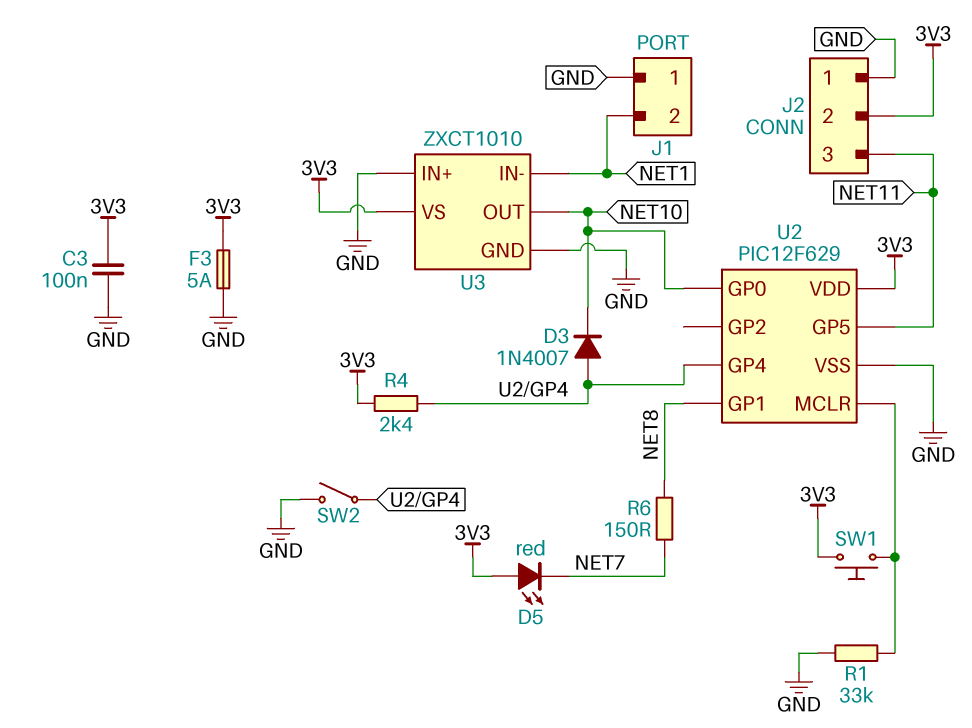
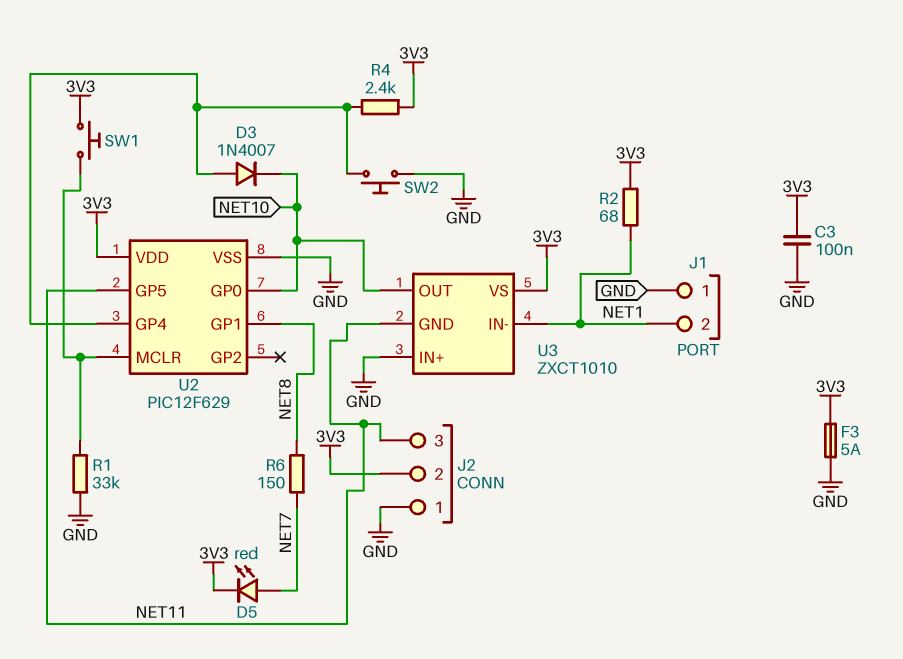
D5: LED red (A 3V3, K NET7) -> LED red (A NET7, K 3V3)
R2: none -> 68 (3V3, NET1)
SW2: switch (GND, U2/GP4) -> button (GND, U2/GP4)
U3 pin GND: GND -> NET11

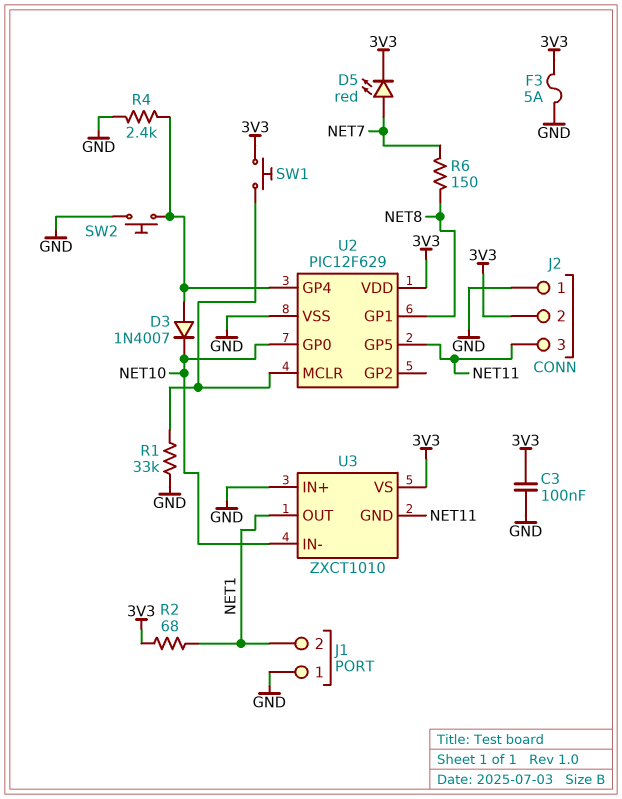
R4: 2.4k (3V3, U2/GP4) -> 2.4k (GND, U2/GP4)
U3 pin IN-: NET1 -> NET10
U3 pin OUT: NET10 -> NET1

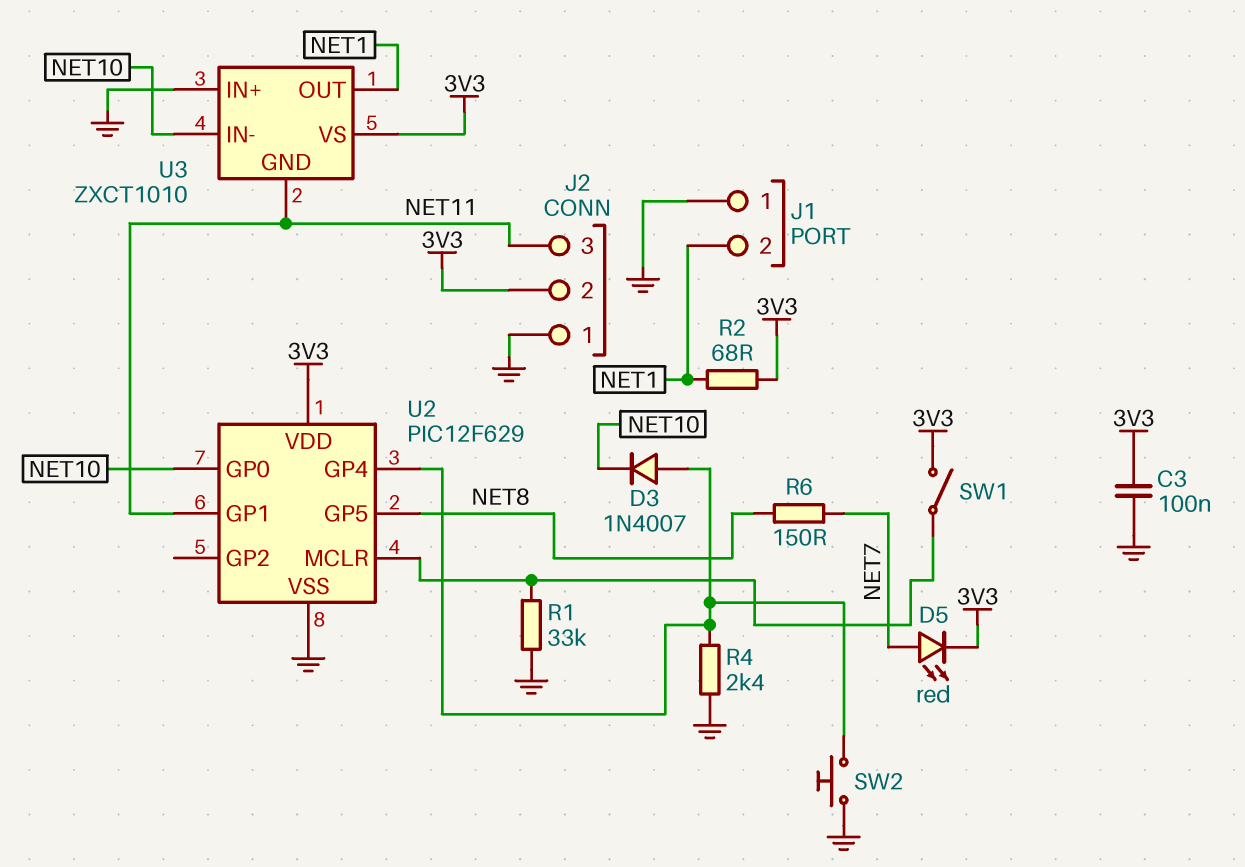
F3: 5A (3V3, GND) -> none
SW1: button (3V3, U2/MCLR) -> switch (3V3, U2/MCLR)
U2 pin GP1: NET8 -> NET11
U2 pin GP5: NET11 -> NET8

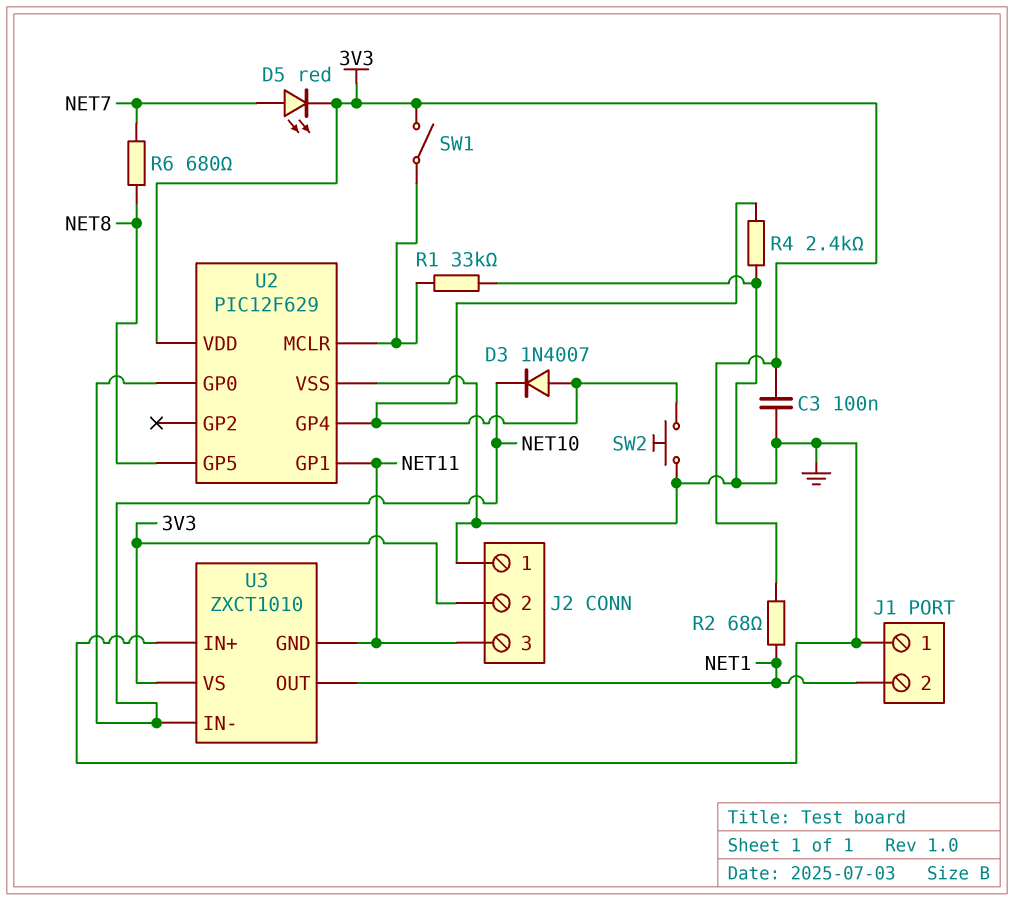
R6: 150 (NET7, NET8) -> 680 (NET7, NET8)

